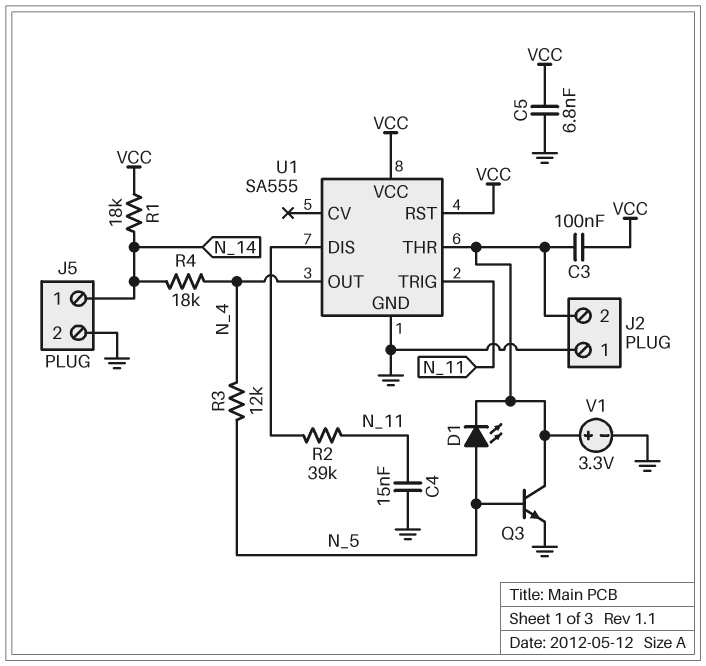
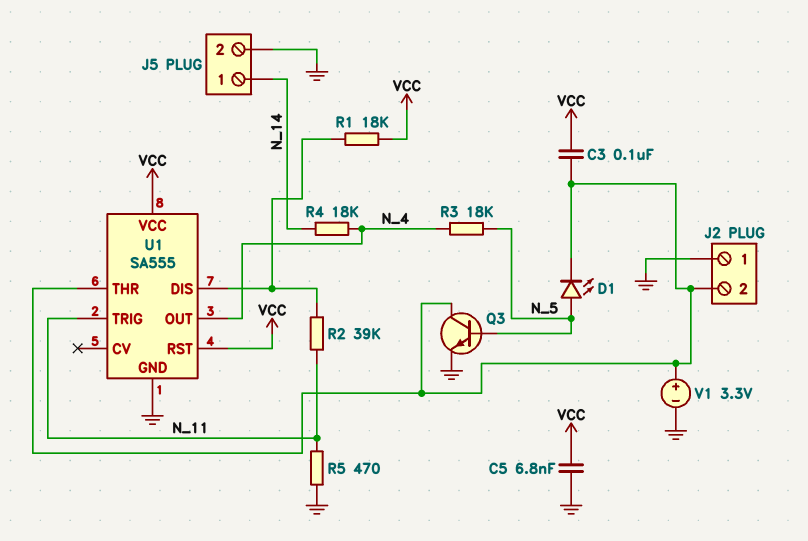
C4: 15nF (GND, N_11) -> none
R1: 18k (N_14, VCC) -> 18k (U1/DIS, VCC)
R3: 12k (N_4, N_5) -> 18k (N_4, N_5)
R5: none -> 470 (GND, N_11)

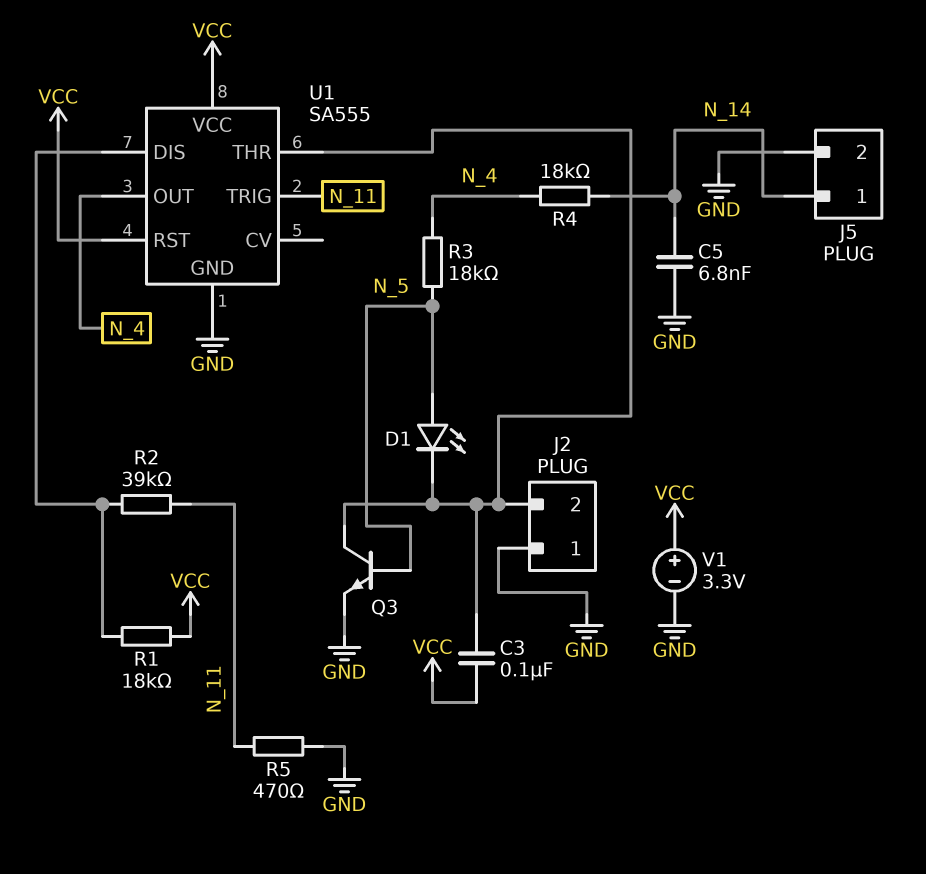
C5: 6.8nF (GND, VCC) -> 6.8nF (GND, N_14)
V1: 3.3V (plus J2/2, minus GND) -> 3.3V (plus VCC, minus GND)

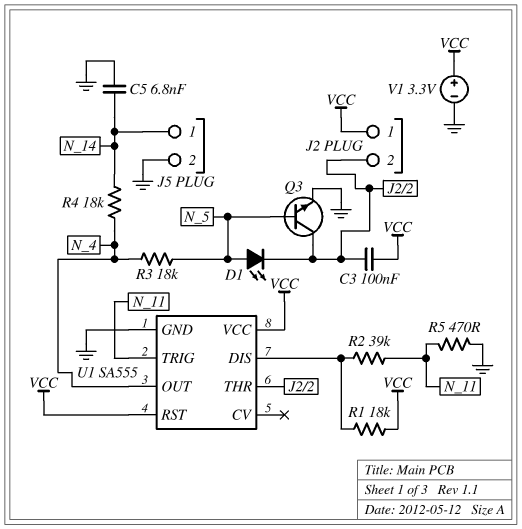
J2 pin 1: GND -> VCC

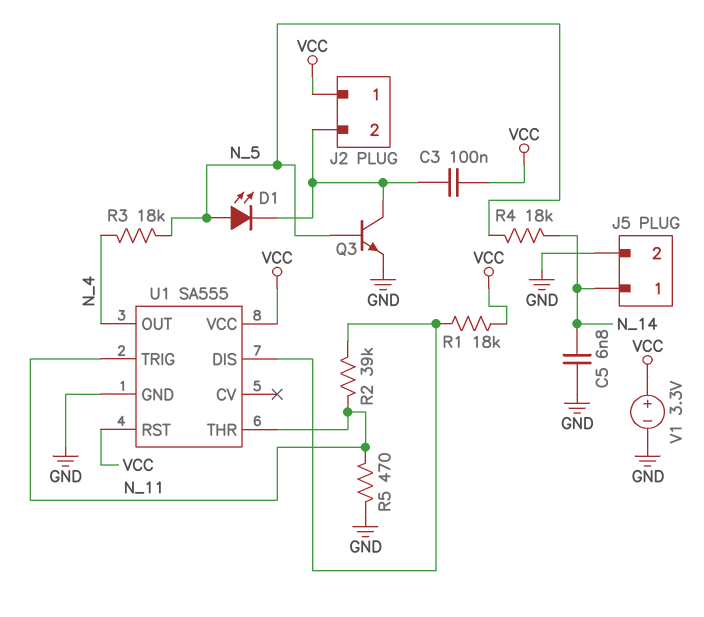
R4: 18k (N_4, N_14) -> 18k (N_5, N_14)
U1 pin THR: J2/2 -> N_11

